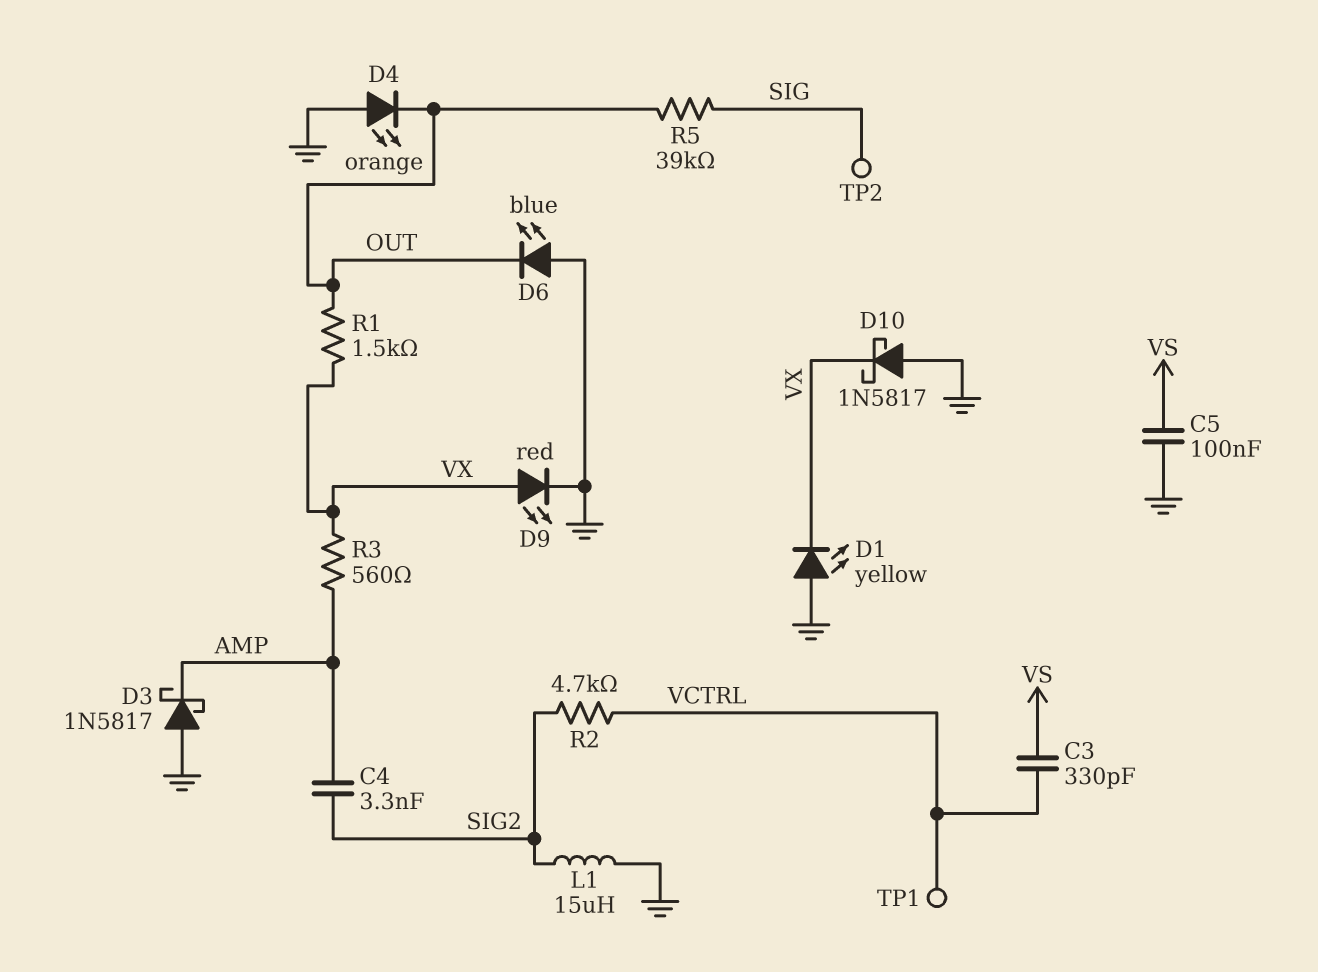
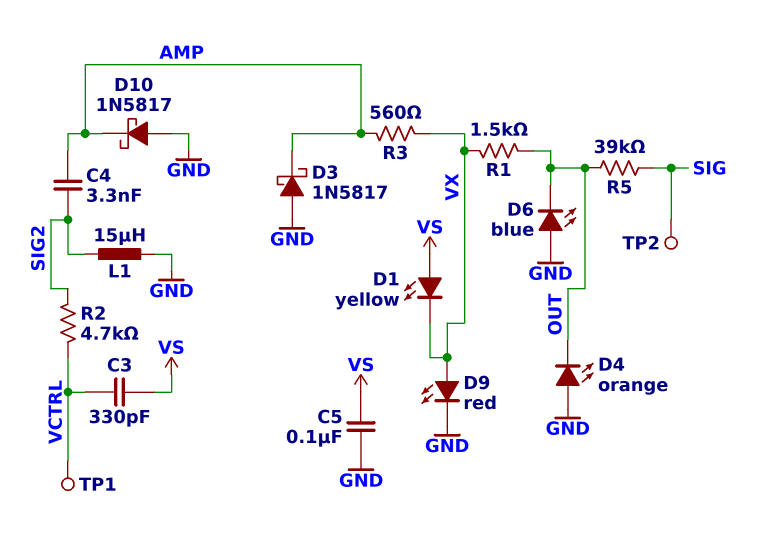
D1: LED yellow (A GND, K VX) -> LED yellow (A VS, K VX)
D10: schottky 1N5817 (A GND, K VX) -> schottky 1N5817 (A GND, K AMP)

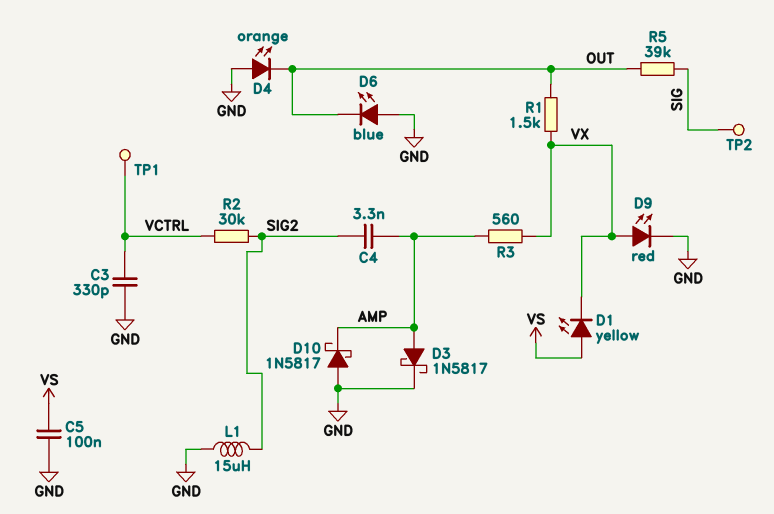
C3: 330pF (VCTRL, VS) -> 330pF (GND, VCTRL)
D3: schottky 1N5817 (A GND, K AMP) -> schottky 1N5817 (A AMP, K GND)
R2: 4.7k (SIG2, VCTRL) -> 30k (SIG2, VCTRL)

